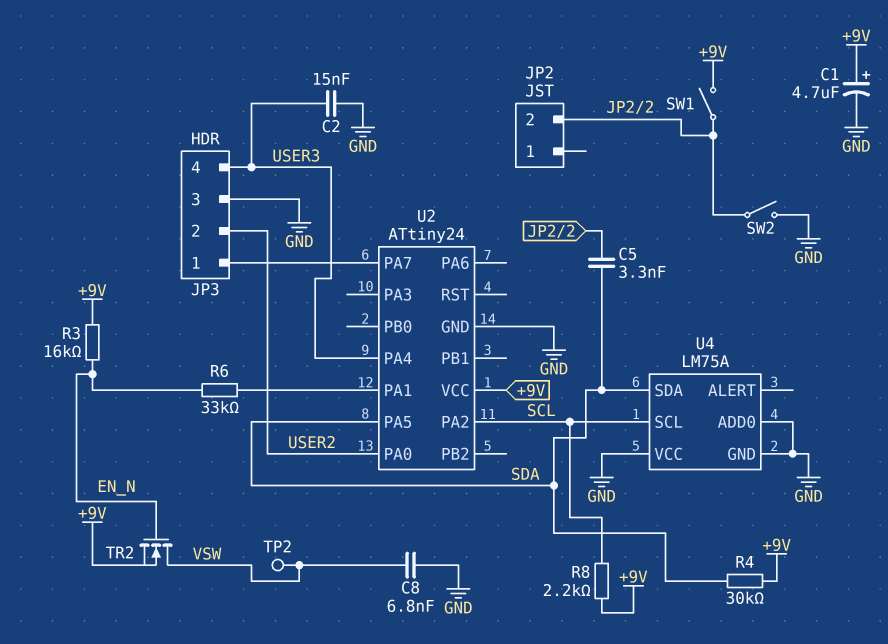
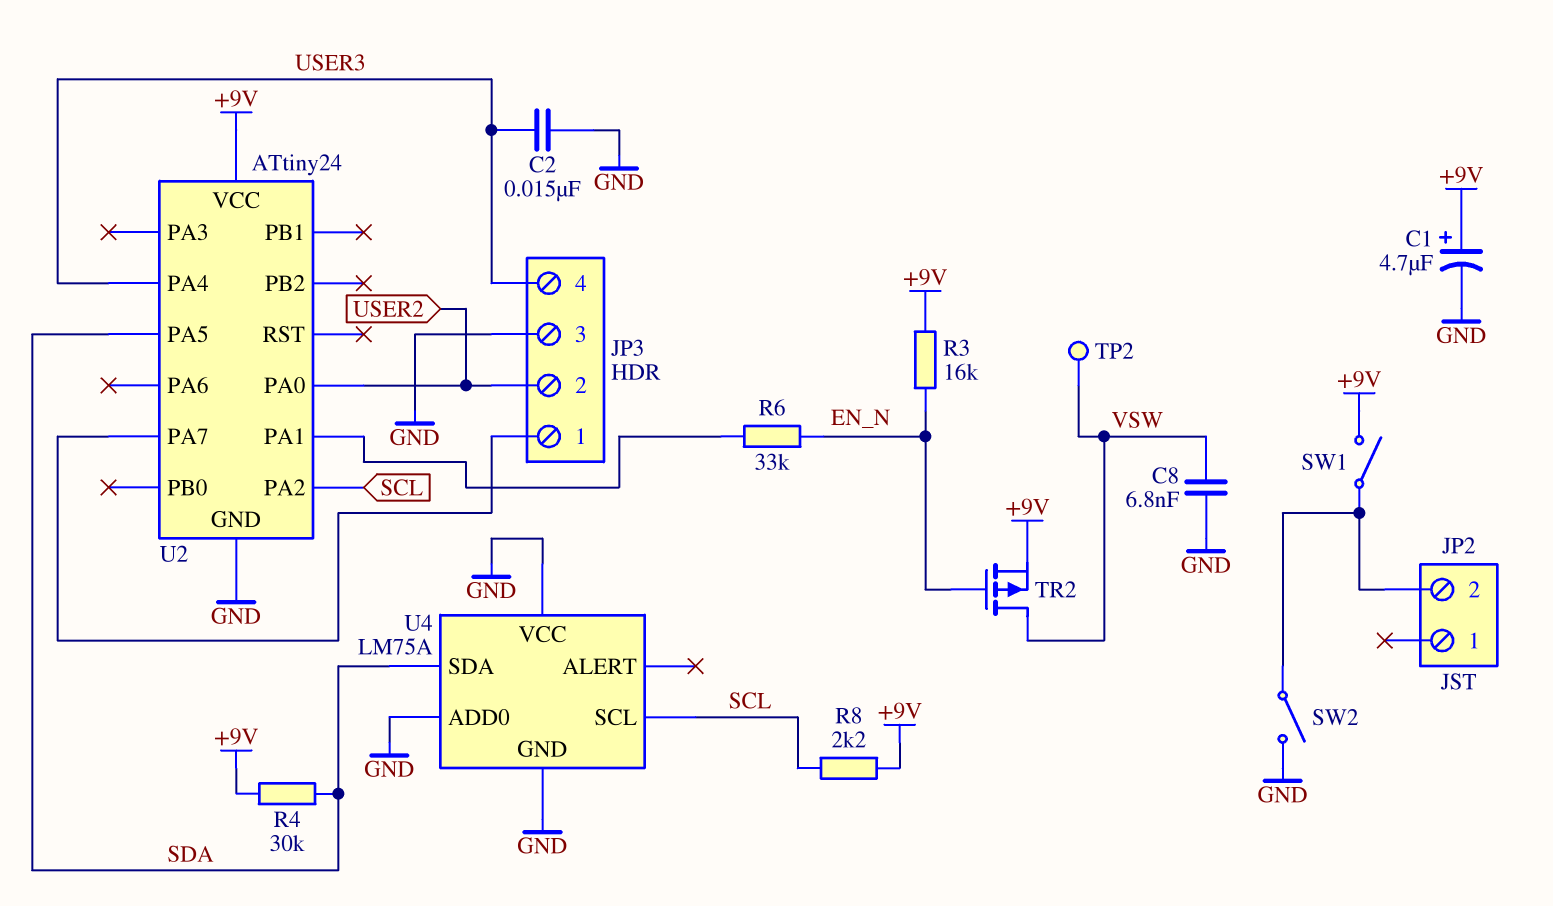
C5: 3.3nF (JP2/2, SDA) -> none
TR2: NMOS (G EN_N, D VSW, S +9V) -> PMOS (G EN_N, D VSW, S +9V)

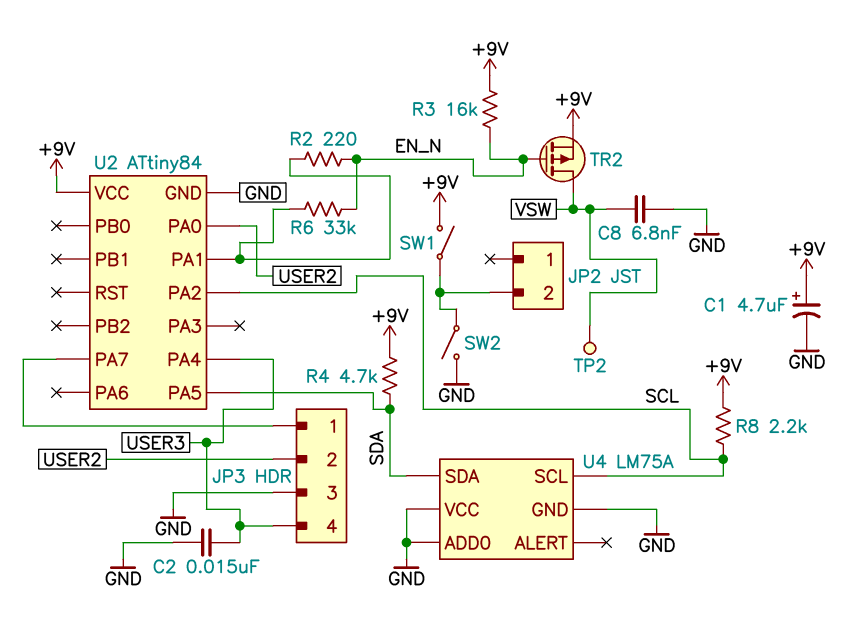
R2: none -> 220 (EN_N, U2/PA1)
R4: 30k (+9V, SDA) -> 4.7k (+9V, SDA)
U2: ATtiny24 -> ATtiny84

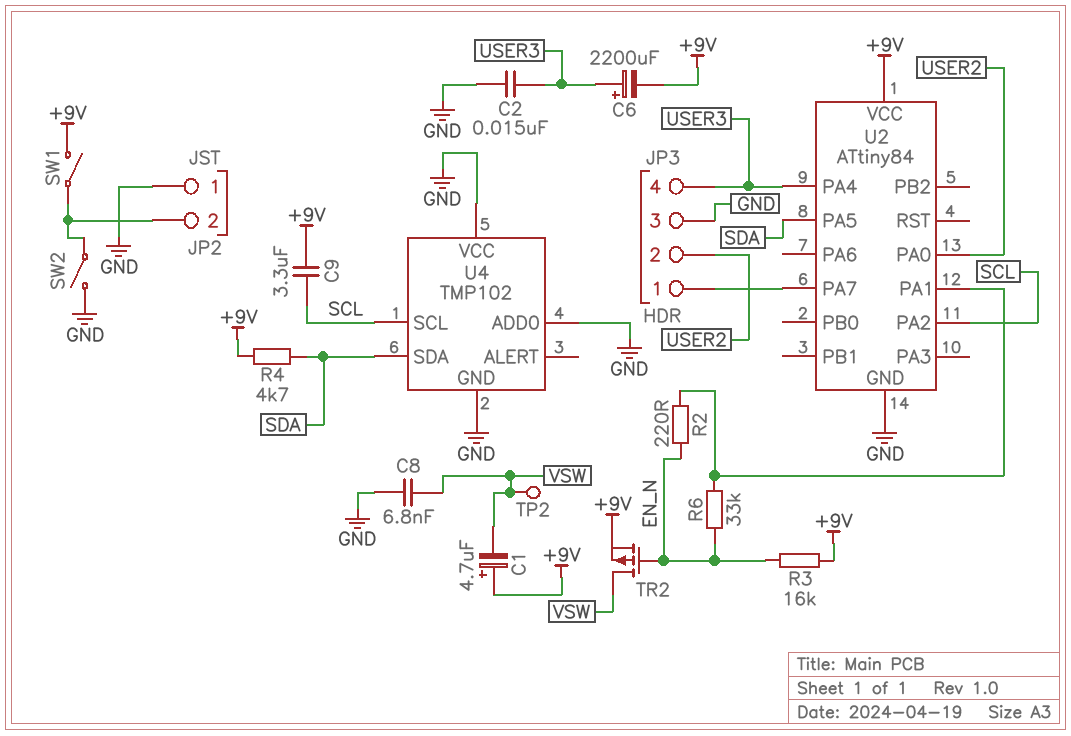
C1: 4.7uF (plus +9V, minus GND) -> 4.7uF (plus +9V, minus VSW)
C6: none -> 2200uF (plus USER3, minus +9V)
C9: none -> 3.3uF (+9V, SCL)
JP2 pin 1: none -> GND
R8: 2.2k (+9V, SCL) -> none
U4: LM75A -> TMP102

